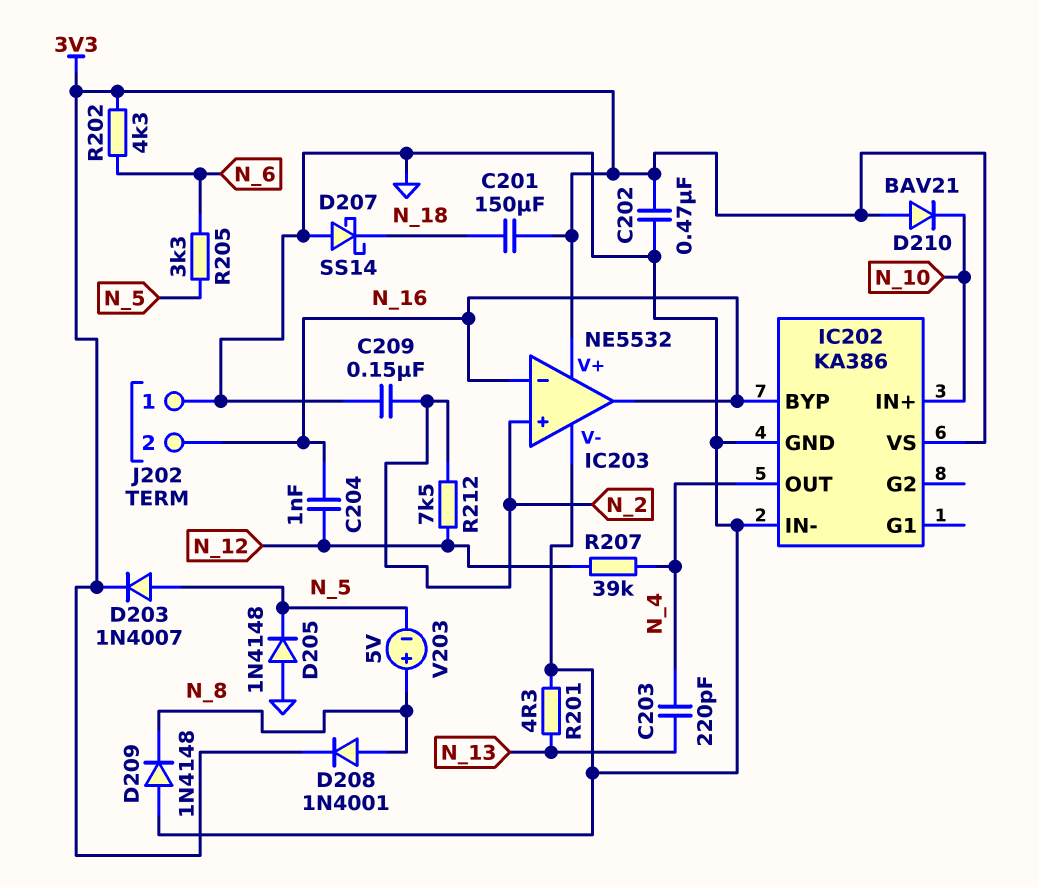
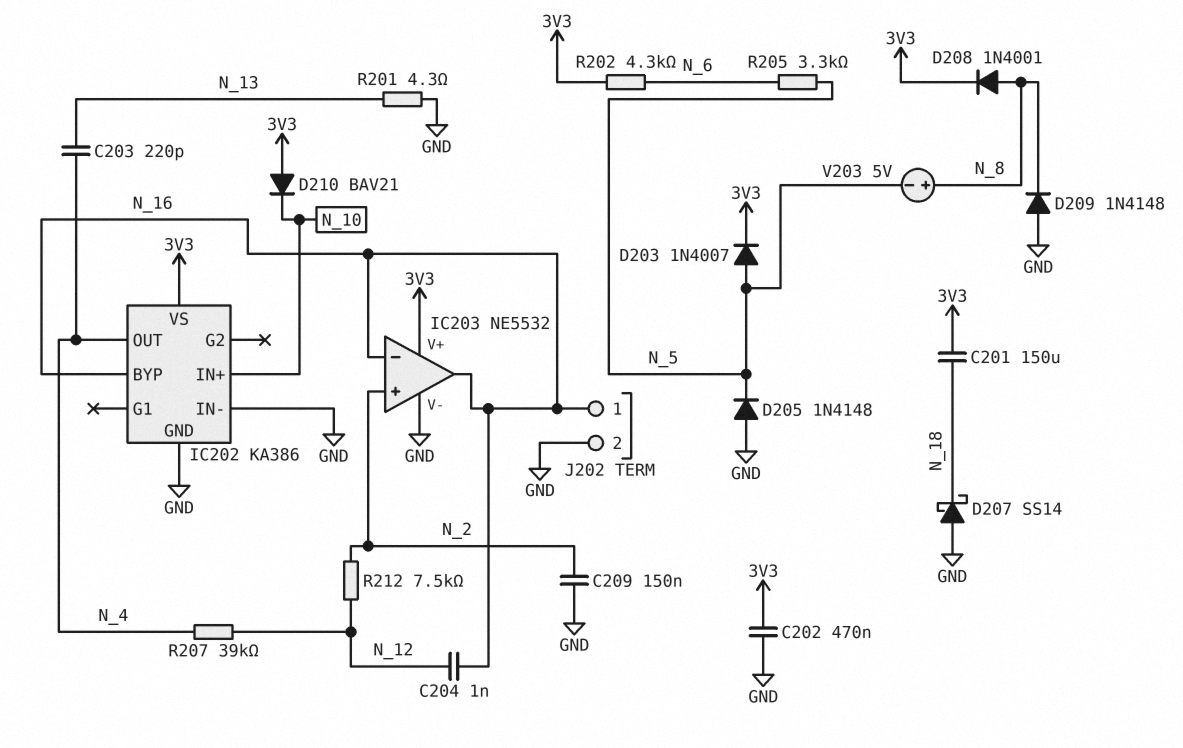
J202 pin 1: GND -> N_16
J202 pin 2: N_16 -> GND

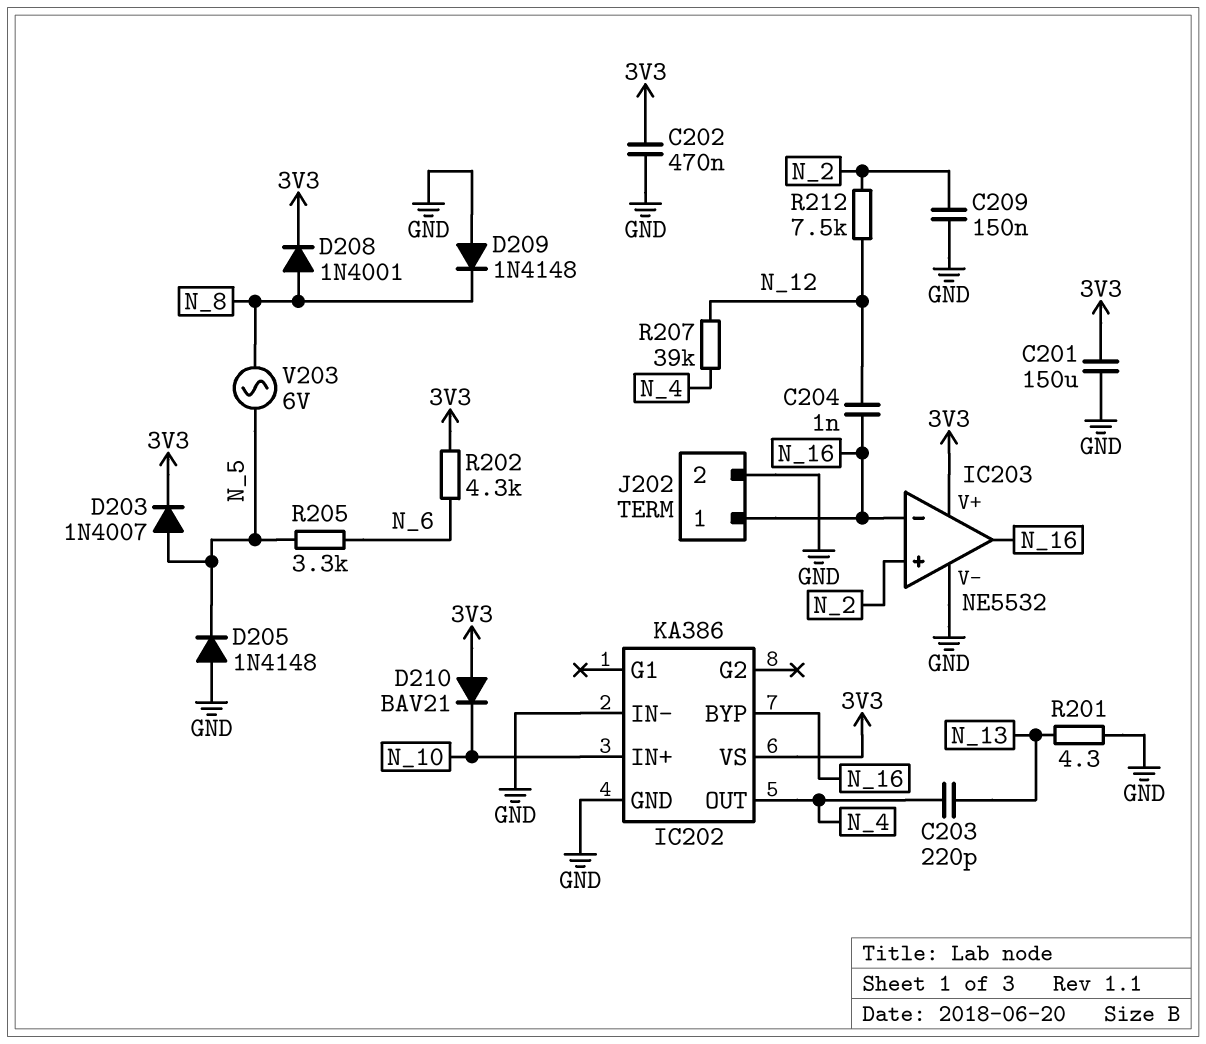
C201: 150uF (3V3, N_18) -> 150uF (3V3, GND)
D207: schottky SS14 (A GND, K N_18) -> none
V203: 5V (plus N_8, minus N_5) -> AC 6V (N_5, N_8)

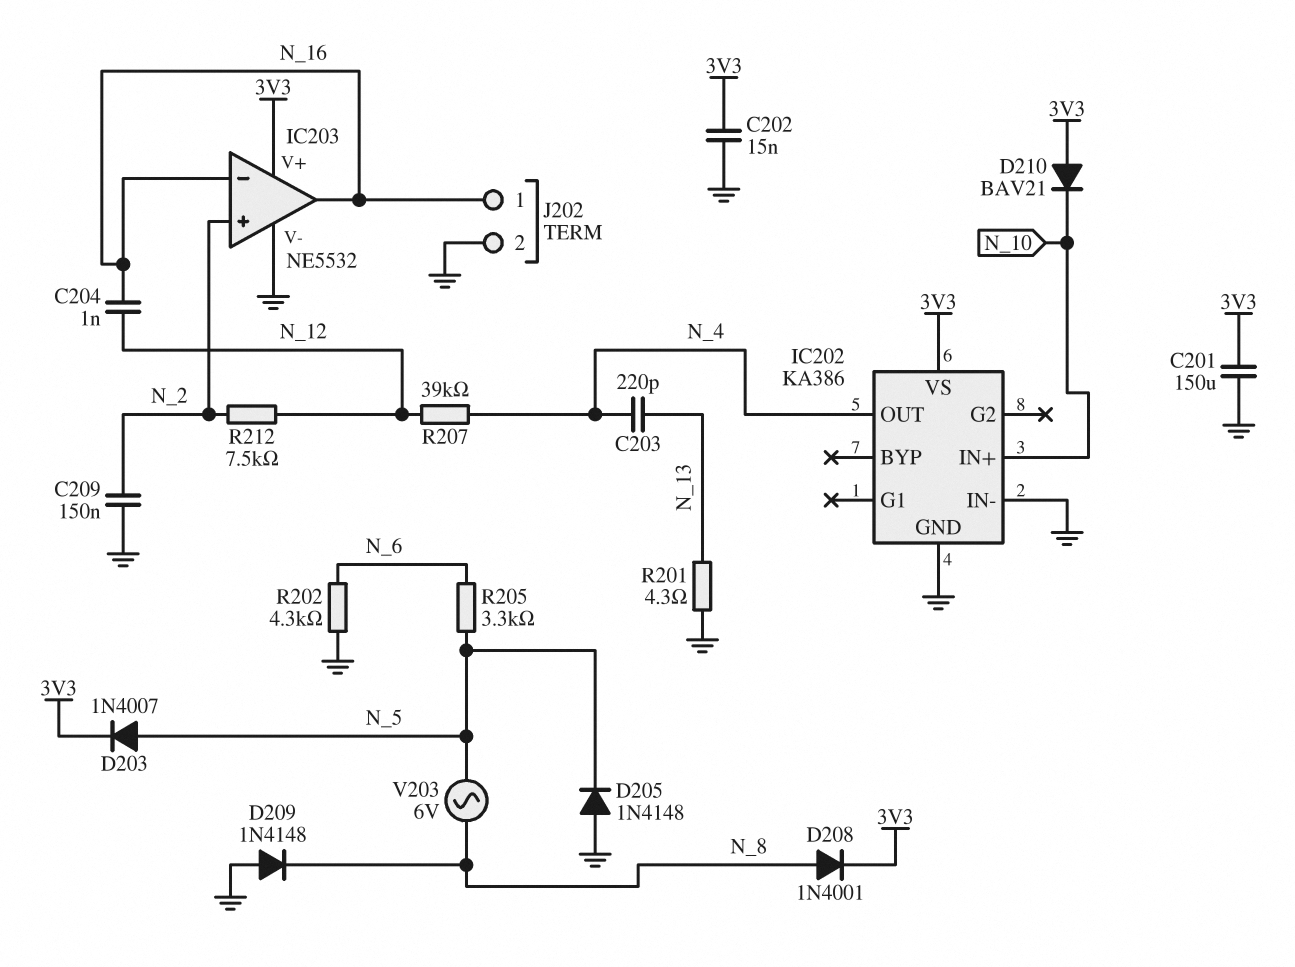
C202: 470nF (3V3, GND) -> 15nF (3V3, GND)
IC202 pin BYP: N_16 -> none
R202: 4.3k (3V3, N_6) -> 4.3k (GND, N_6)

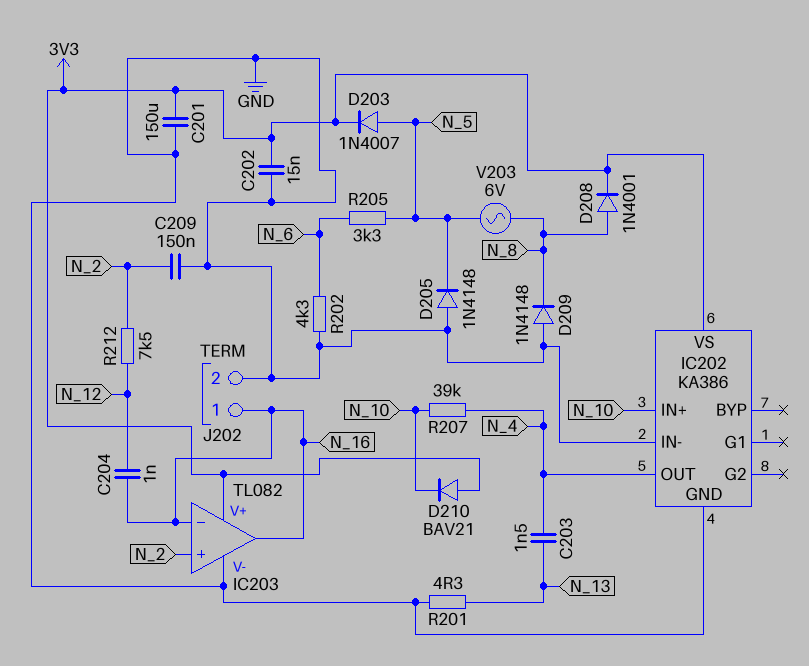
C203: 220pF (N_4, N_13) -> 1.5nF (N_4, N_13)
IC203: NE5532 -> TL082
R207: 39k (N_4, N_12) -> 39k (N_4, N_10)

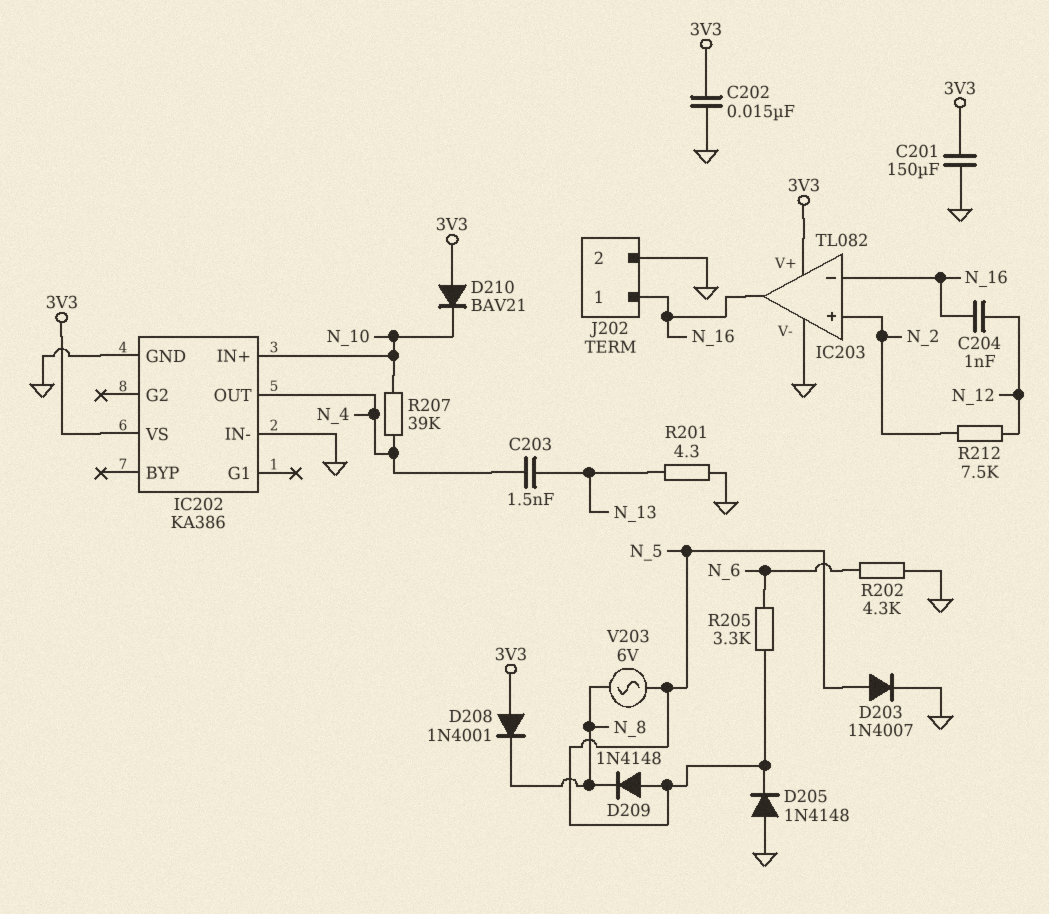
C209: 150nF (GND, N_2) -> none
D203: diode 1N4007 (A N_5, K 3V3) -> diode 1N4007 (A N_5, K GND)
D208: diode 1N4001 (A N_8, K 3V3) -> diode 1N4001 (A 3V3, K N_8)
D209: diode 1N4148 (A GND, K N_8) -> diode 1N4148 (A N_5, K N_8)

